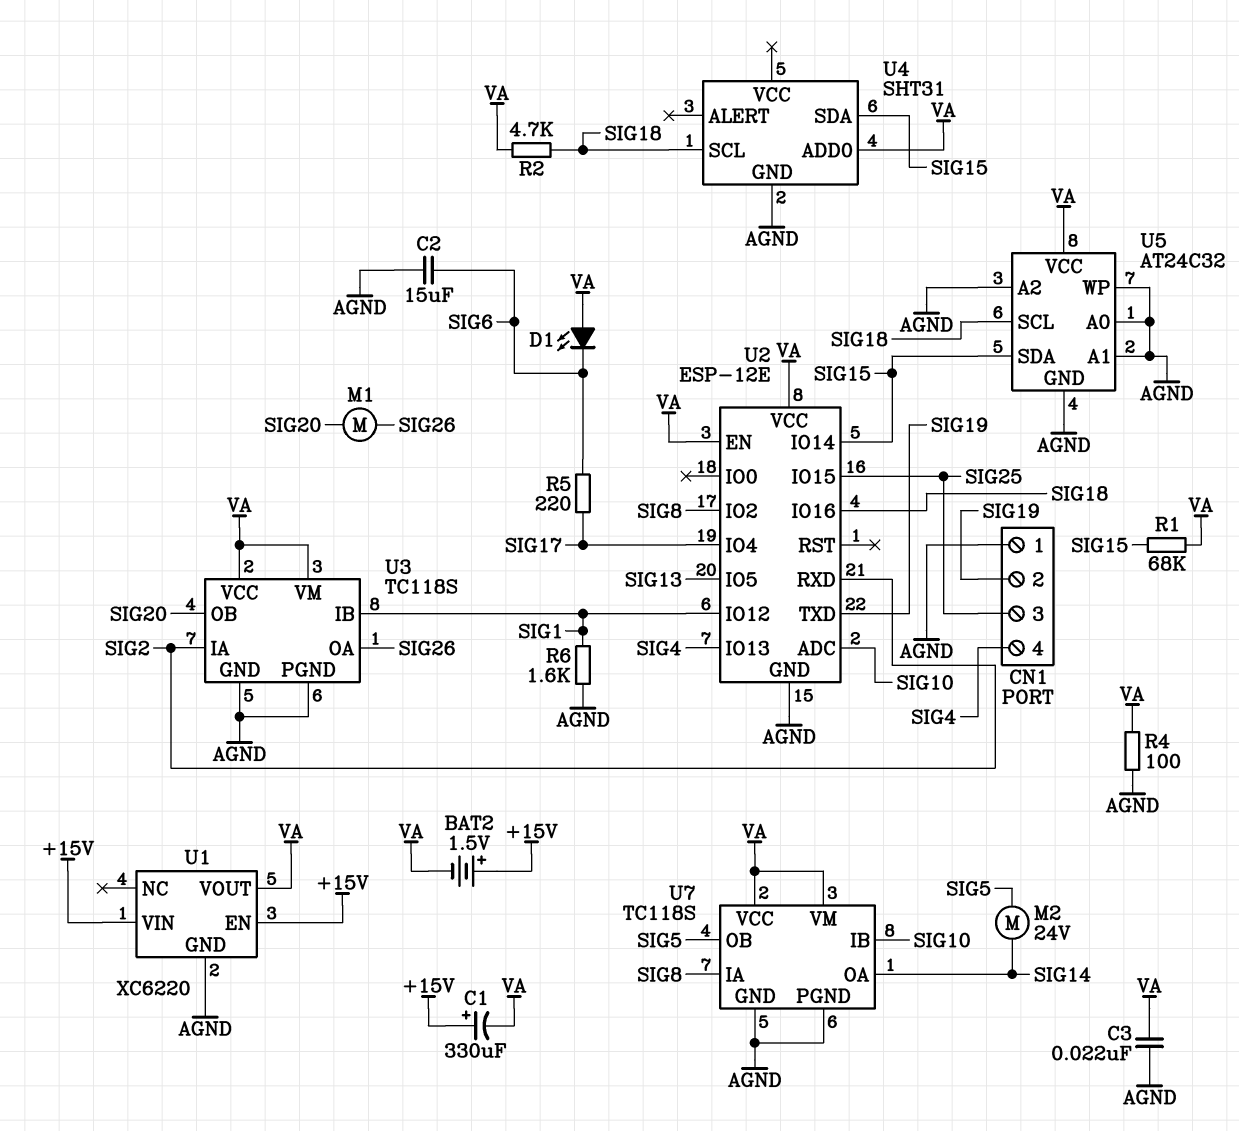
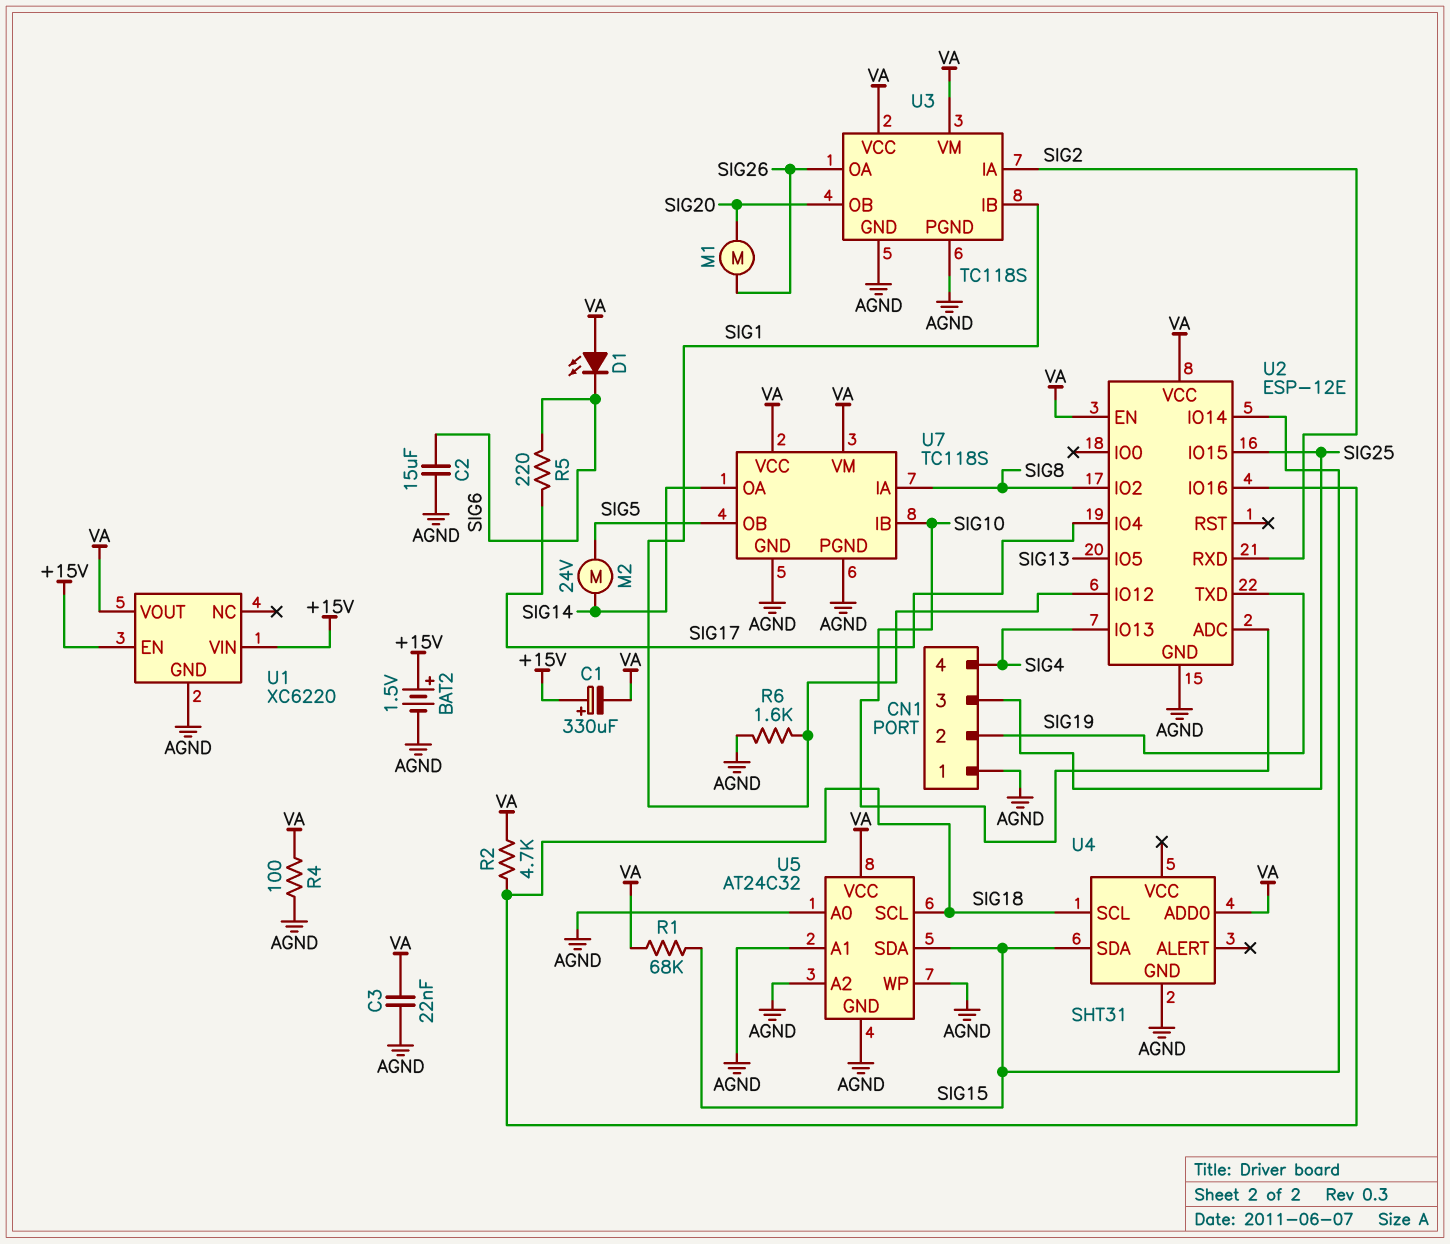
BAT2: 1.5V (plus +15V, minus VA) -> 1.5V (plus +15V, minus AGND)

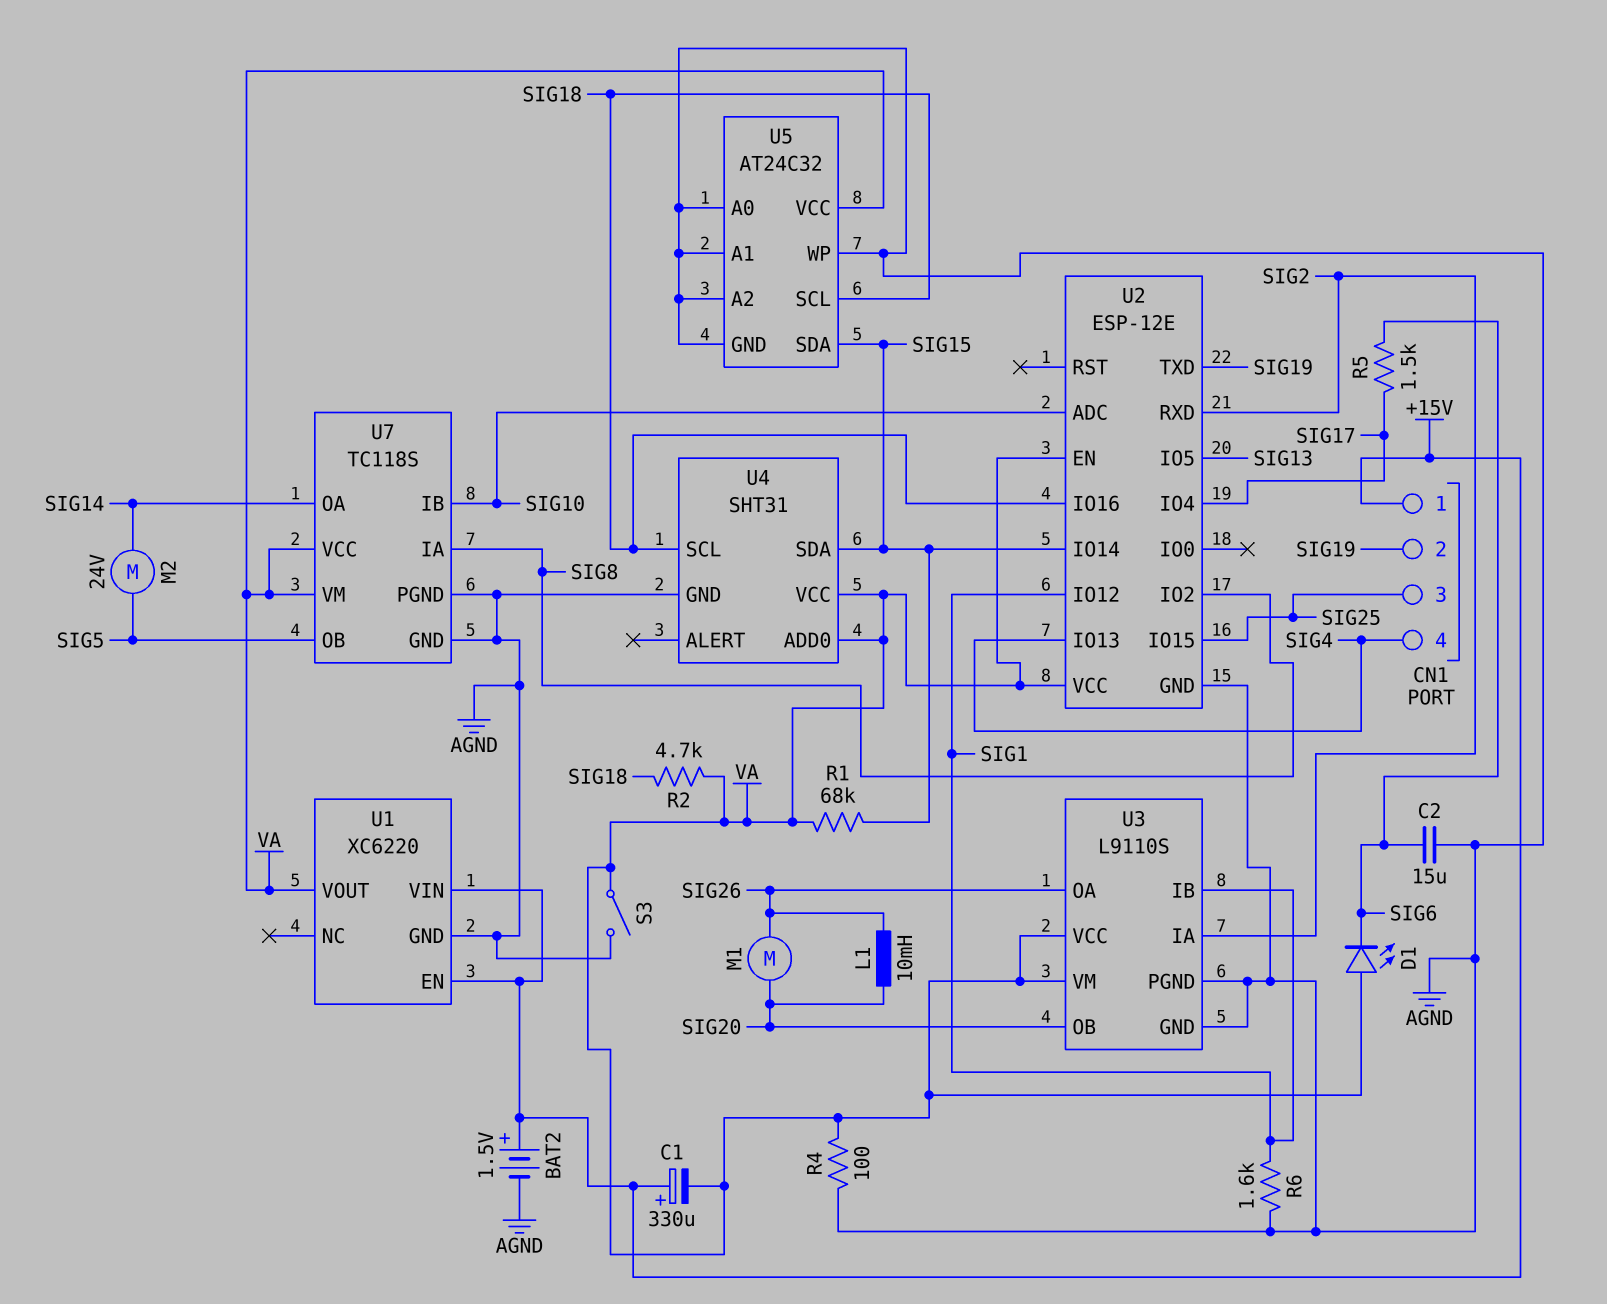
C3: 22nF (AGND, VA) -> none
CN1 pin 1: AGND -> +15V
L1: none -> 10mH (SIG20, SIG26)
R5: 220 (SIG6, SIG17) -> 1.5k (SIG6, SIG17)
S3: none -> switch (AGND, VA)
U3: TC118S -> L9110S
U4 pin VCC: none -> VA

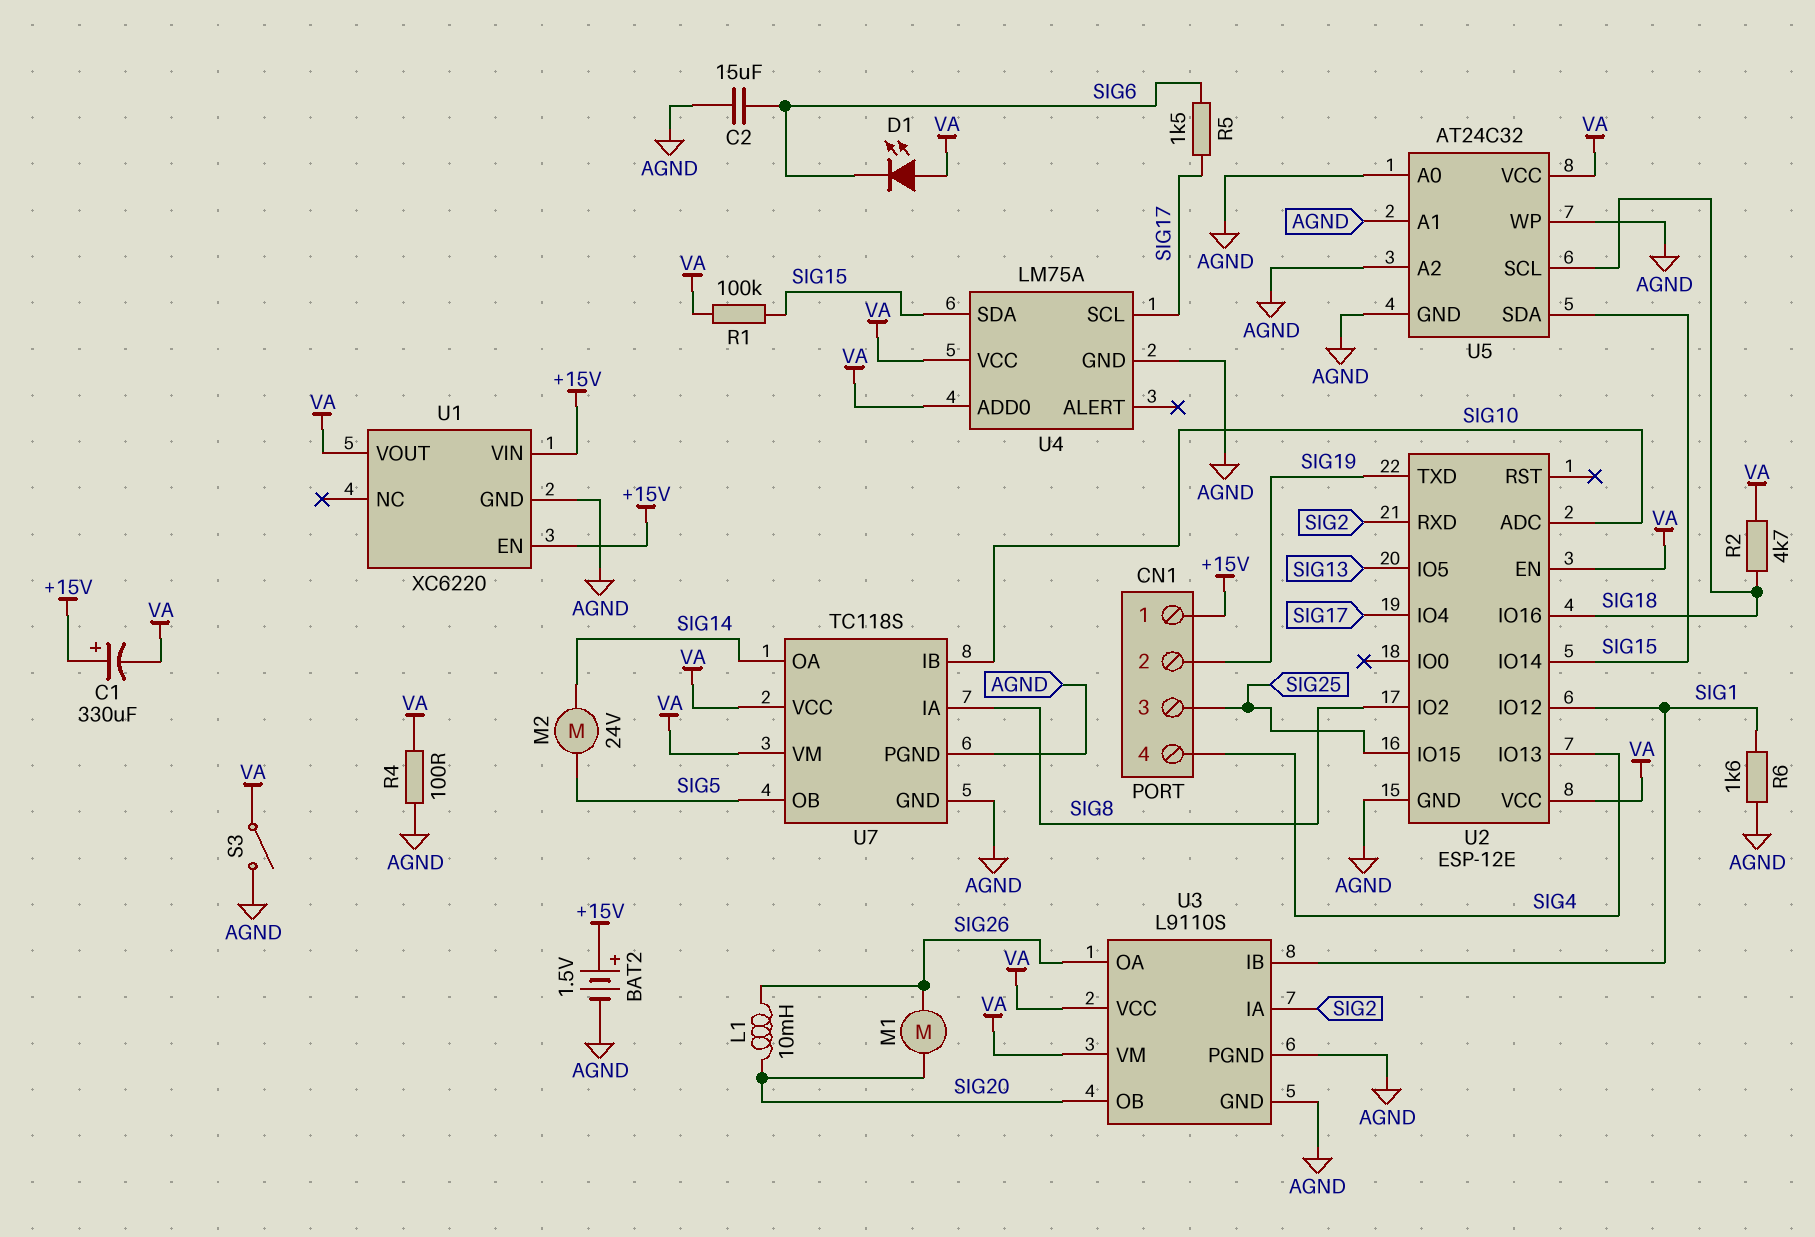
R1: 68k (SIG15, VA) -> 100k (SIG15, VA)
U4: SHT31 -> LM75A
U4 pin SCL: SIG18 -> SIG17

